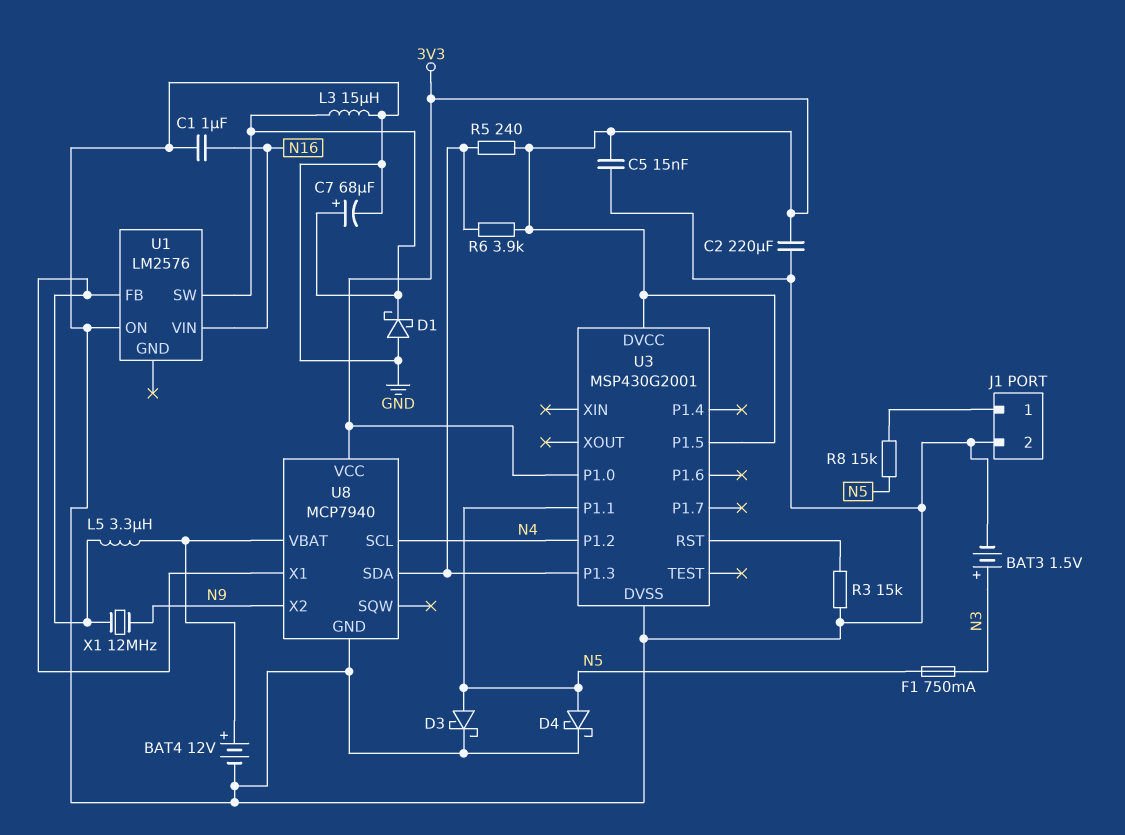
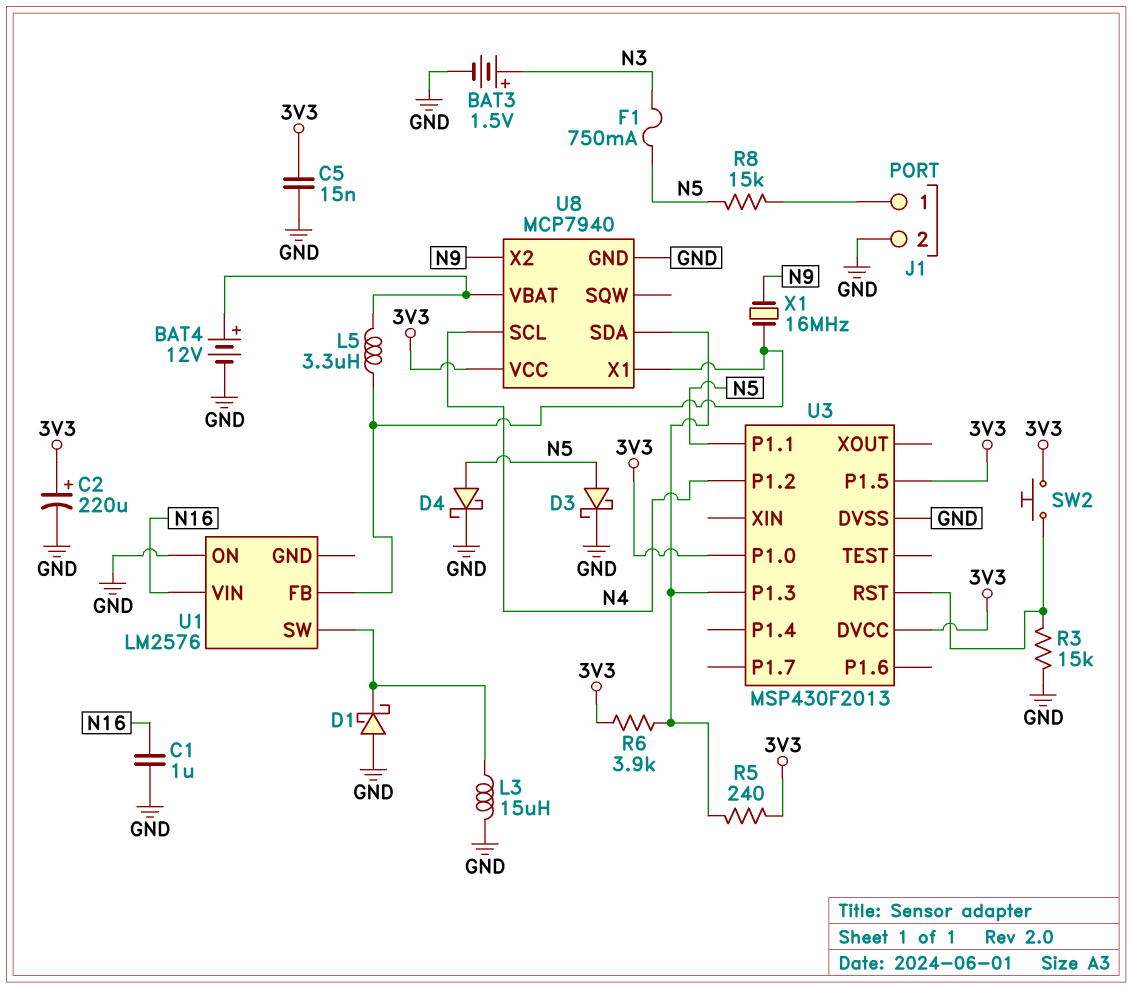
C2: 220uF (3V3, GND) -> 220uF (plus 3V3, minus GND)
C7: 68uF (plus U1/SW, minus GND) -> none
SW2: none -> button (3V3, U3/RST)
U3: MSP430G2001 -> MSP430F2013
X1: 12MHz (N9, U1/FB) -> 16MHz (N9, U1/FB)

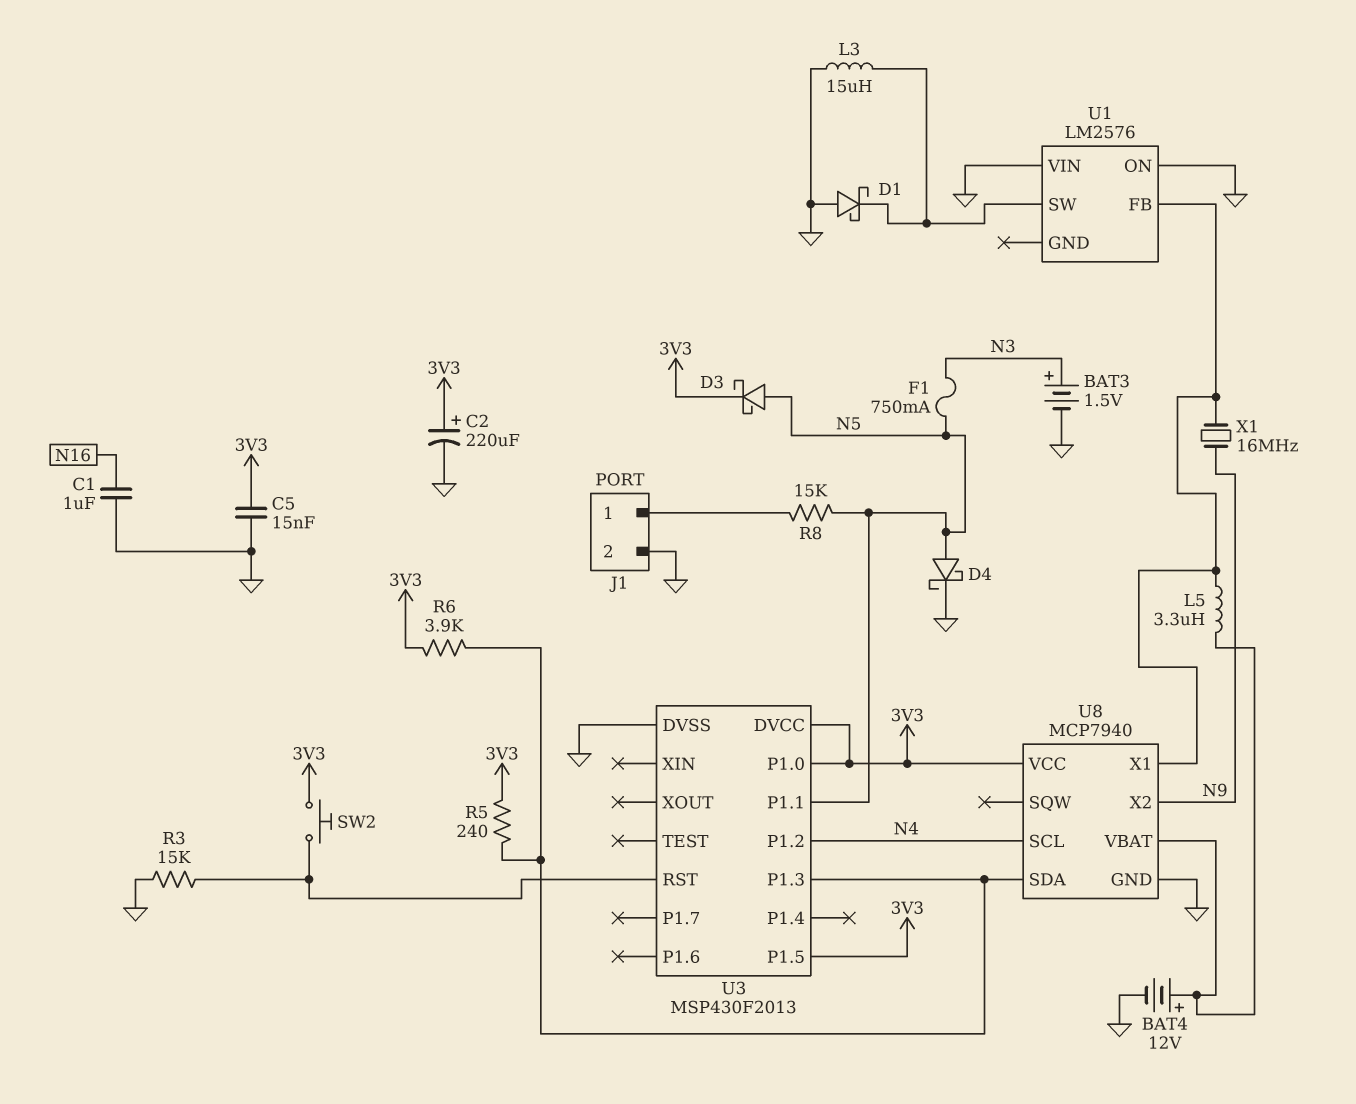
D3: schottky (A N5, K GND) -> schottky (A N5, K 3V3)
U1 pin VIN: N16 -> GND

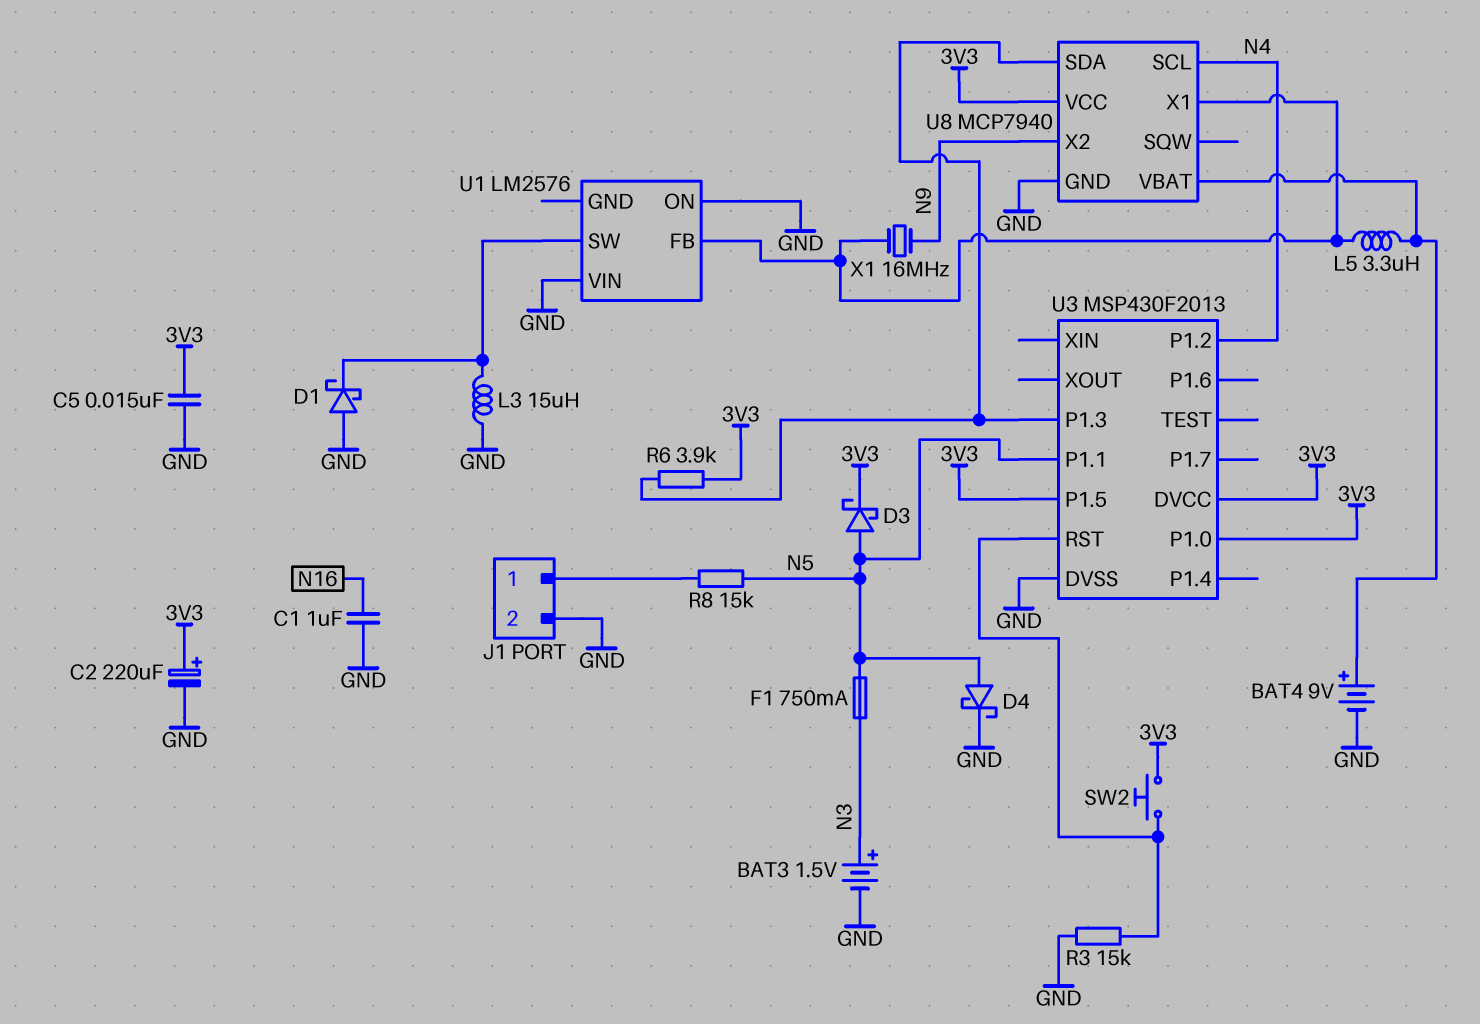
BAT4: 12V (plus U8/VBAT, minus GND) -> 9V (plus U8/VBAT, minus GND)
R5: 240 (3V3, U3/P1.3) -> none

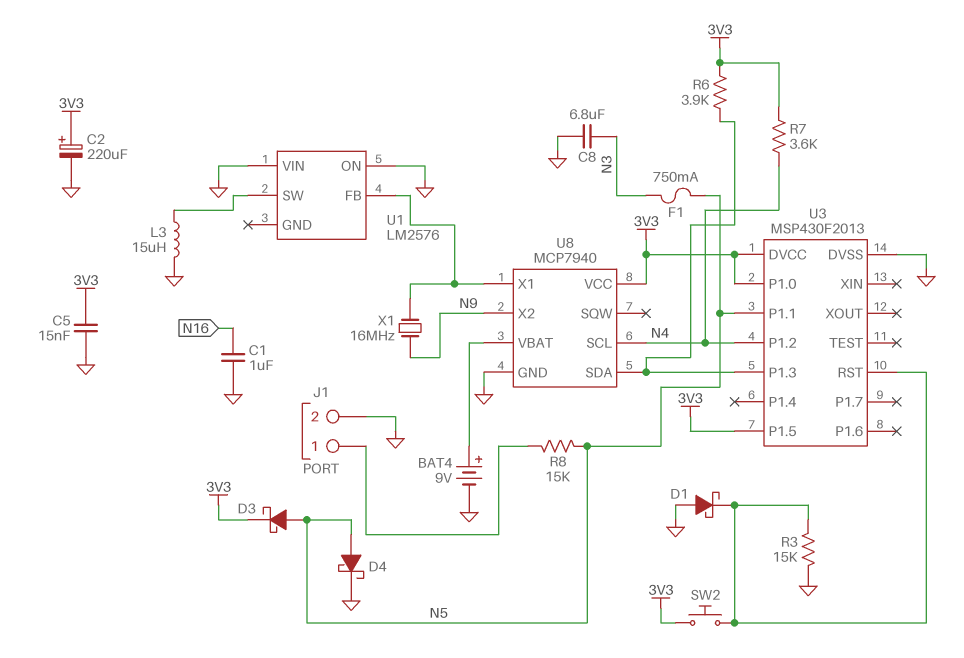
BAT3: 1.5V (plus N3, minus GND) -> none
C8: none -> 6.8uF (GND, N3)
D1: schottky (A GND, K U1/SW) -> schottky (A GND, K U3/RST)
L5: 3.3uH (U1/FB, U8/VBAT) -> none
R7: none -> 3.6k (3V3, N4)

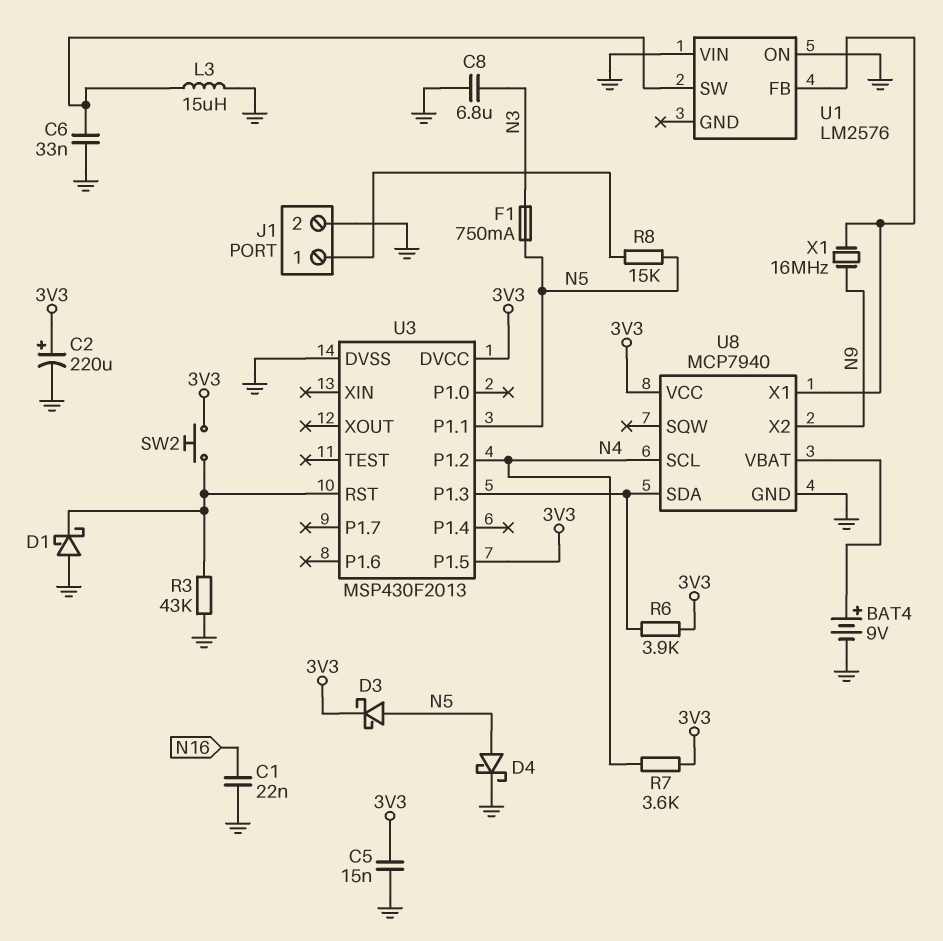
C1: 1uF (GND, N16) -> 22nF (GND, N16)
C6: none -> 33nF (GND, U1/SW)
R3: 15k (GND, U3/RST) -> 43k (GND, U3/RST)
U3 pin P1.0: 3V3 -> none

